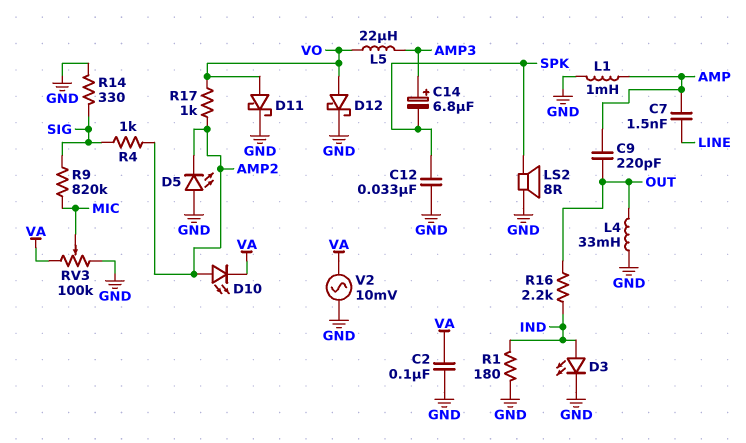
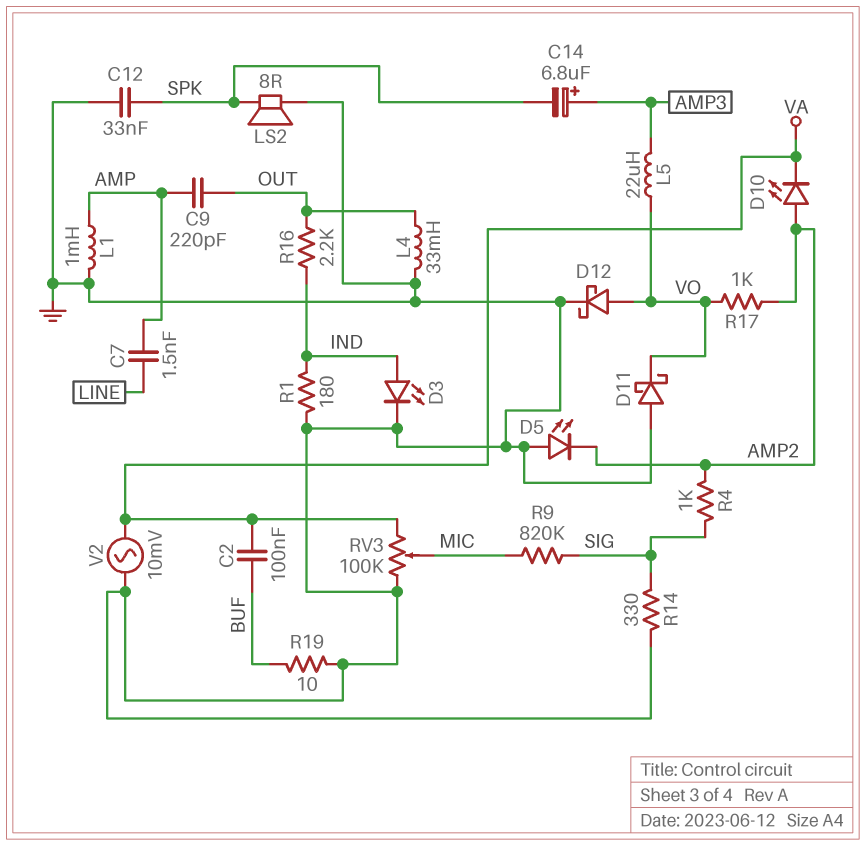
C2: 100nF (GND, VA) -> 100nF (BUF, VA)
D11: schottky (A VO, K GND) -> schottky (A GND, K VO)
R19: none -> 10 (BUF, GND)

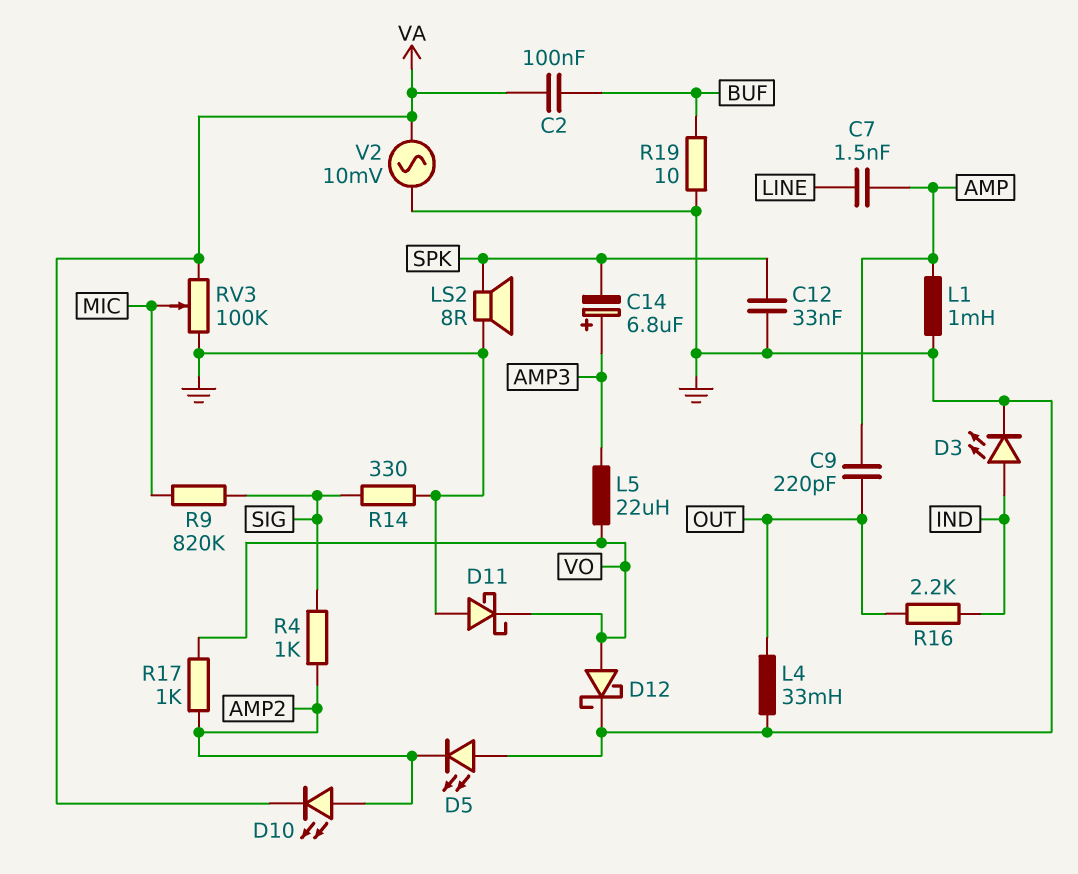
R1: 180 (GND, IND) -> none

